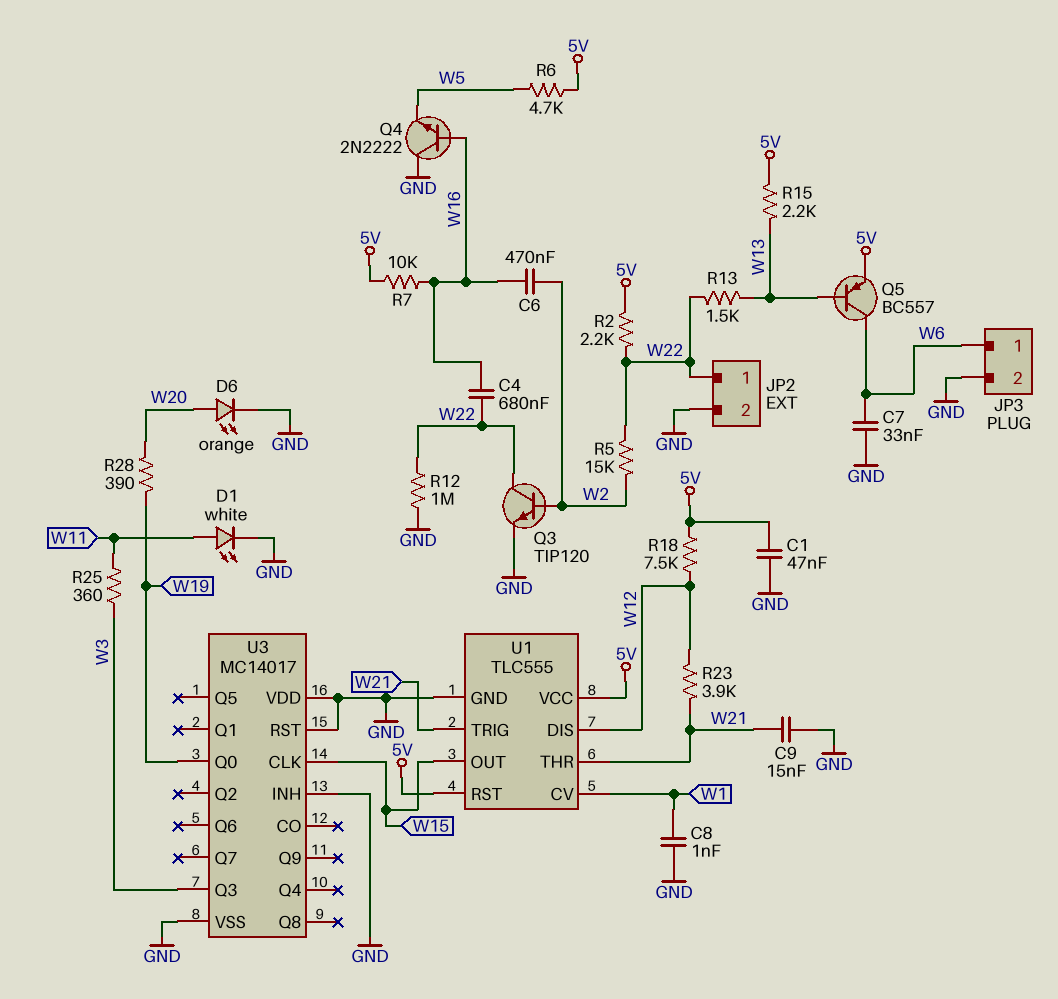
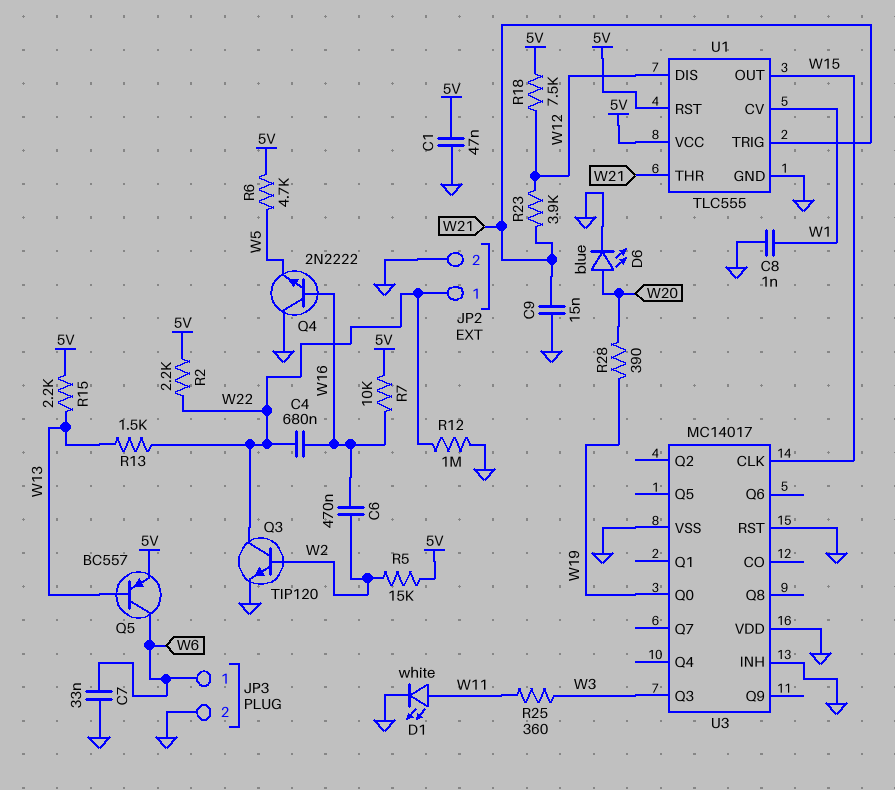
D6: LED orange (A W20, K GND) -> LED blue (A W20, K GND)
R5: 15k (W2, W22) -> 15k (5V, W2)

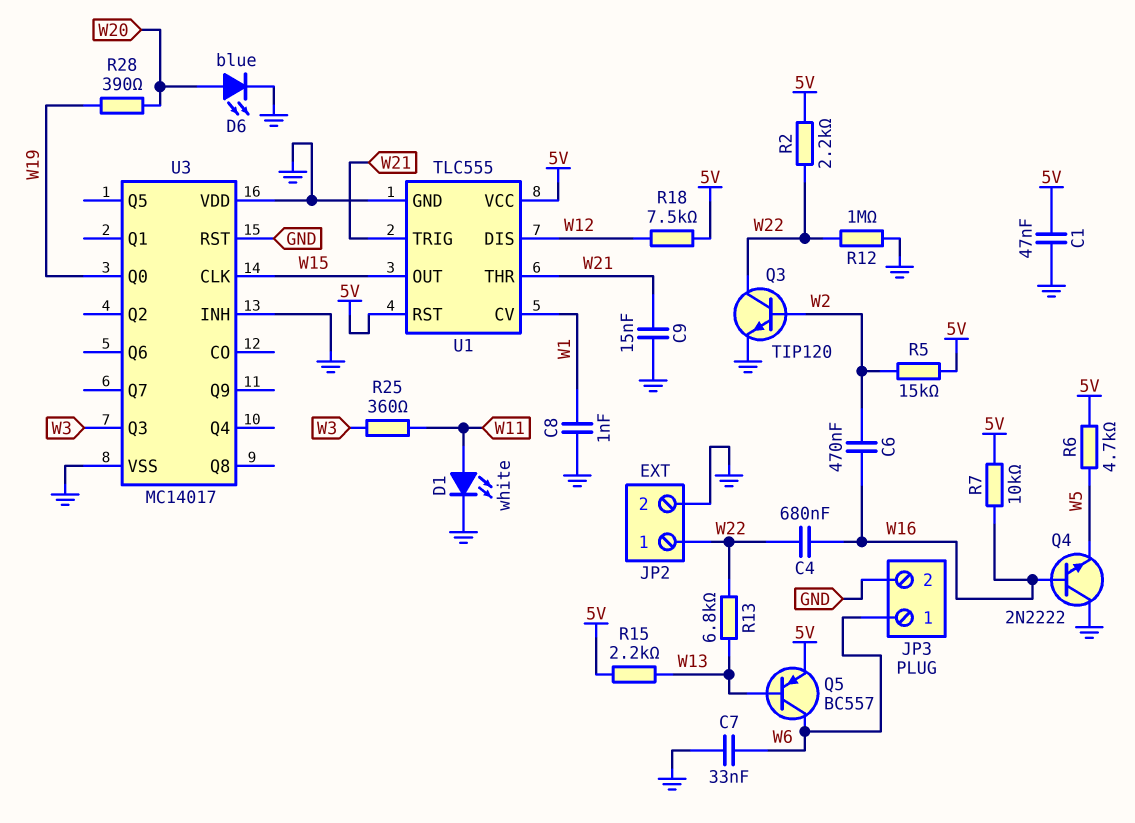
R13: 1.5k (W13, W22) -> 6.8k (W13, W22)
R23: 3.9k (W12, W21) -> none

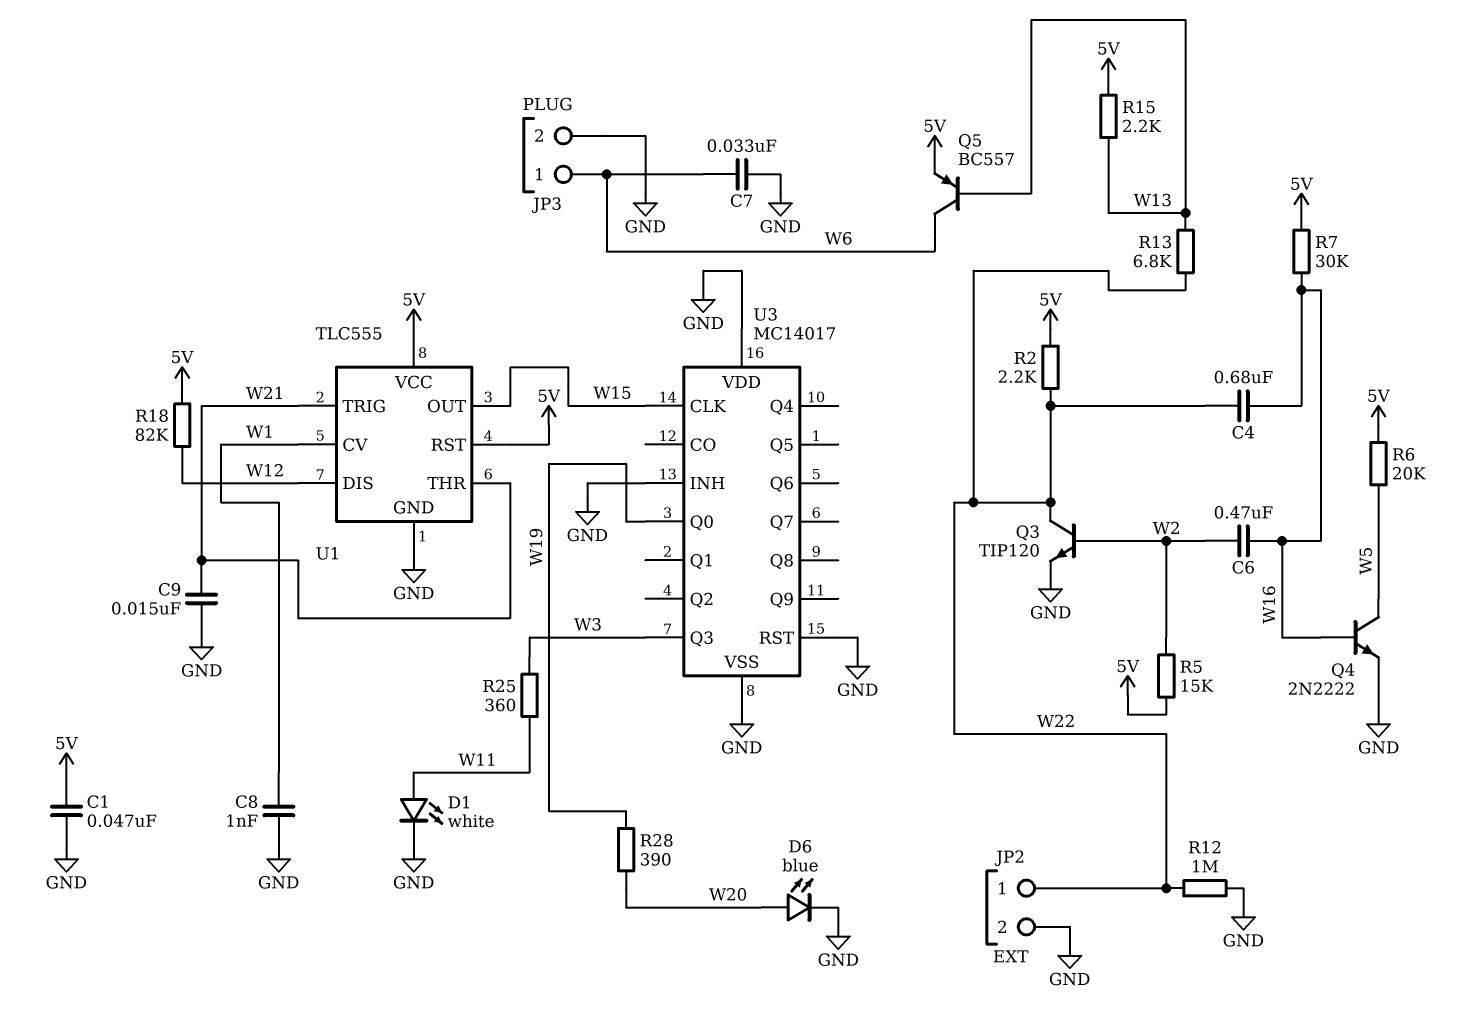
Q4: NPN 2N2222 (B W16, C GND, E W5) -> NPN 2N2222 (B W16, C W5, E GND)
R6: 4.7k (5V, W5) -> 20k (5V, W5)
R7: 10k (5V, W16) -> 30k (5V, W16)
R18: 7.5k (5V, W12) -> 82k (5V, W12)

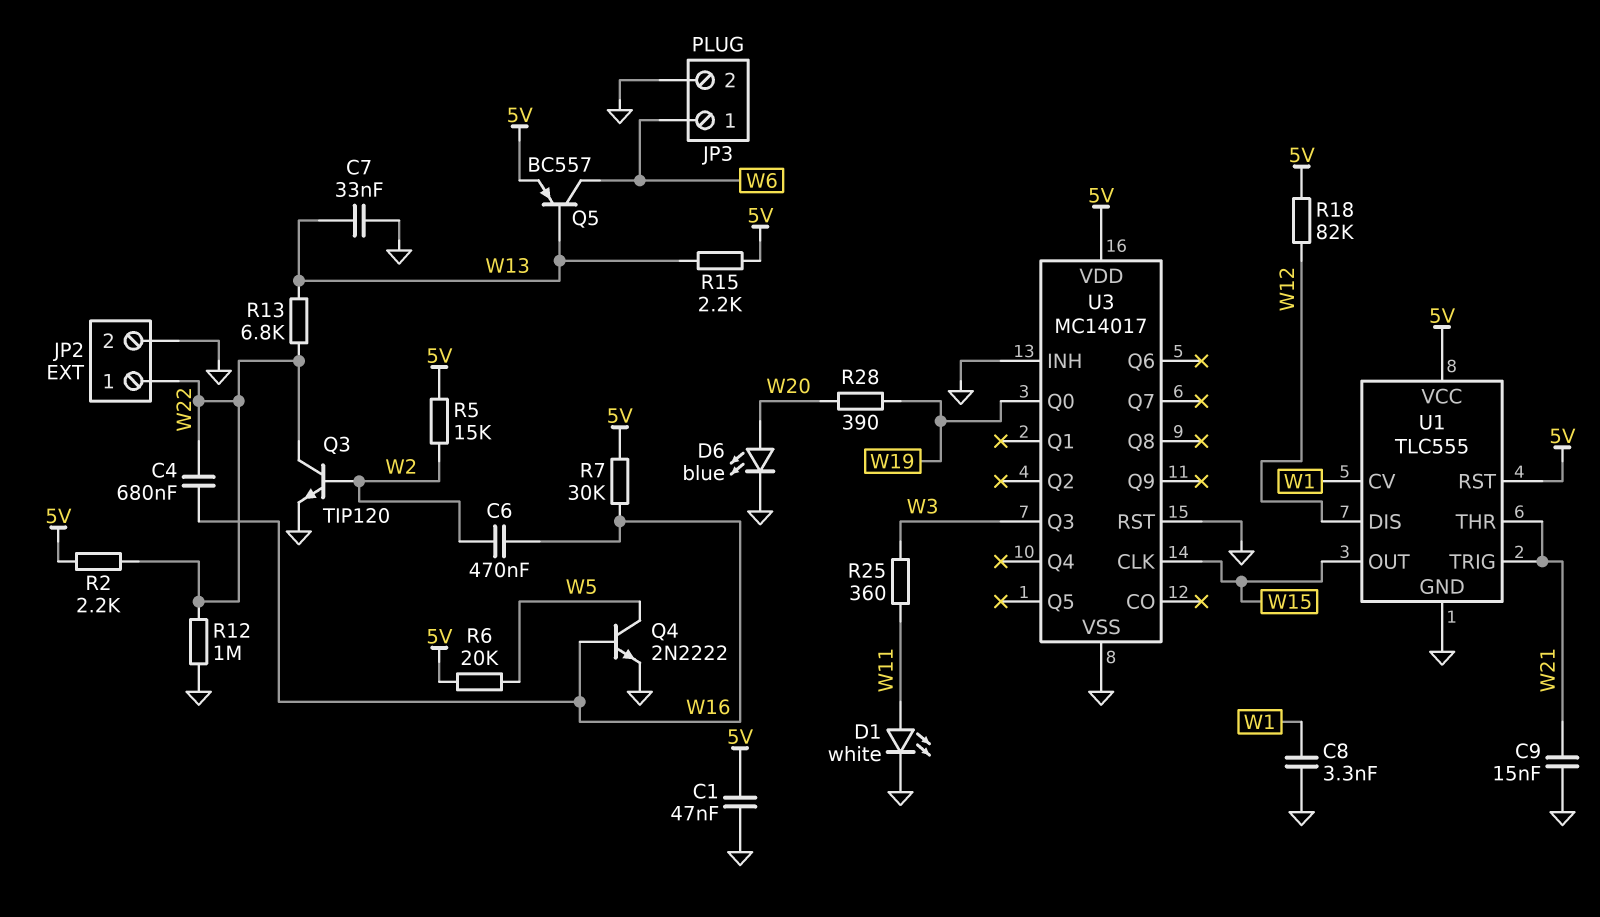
C7: 33nF (GND, W6) -> 33nF (GND, W13)
C8: 1nF (GND, W1) -> 3.3nF (GND, W1)
U3 pin VDD: GND -> 5V

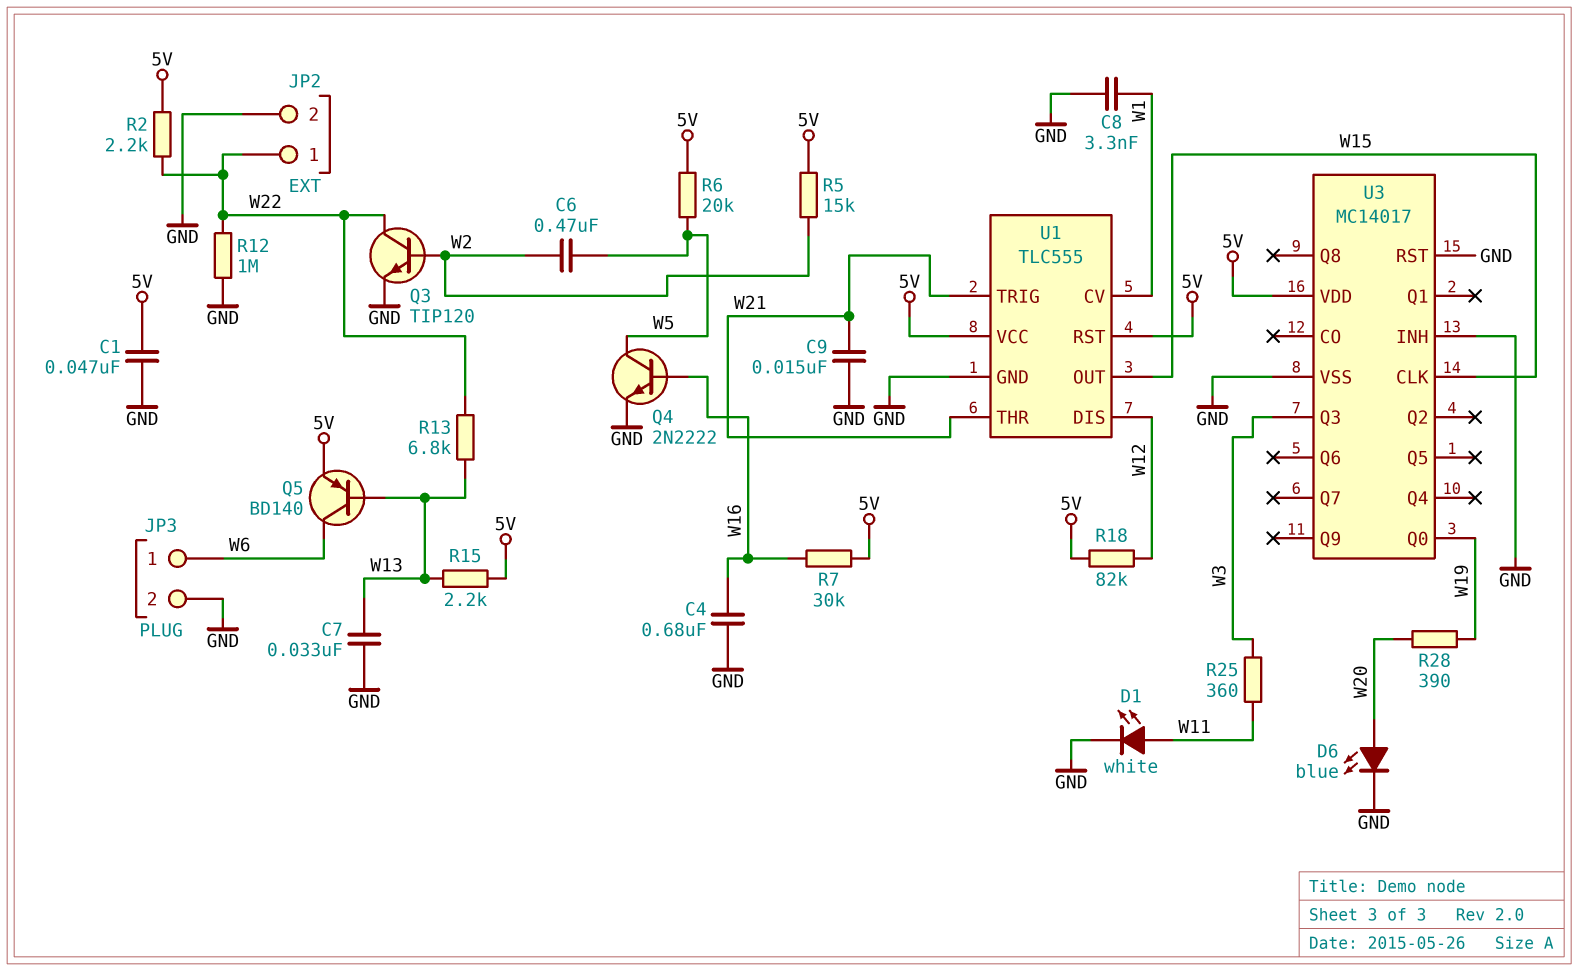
C4: 680nF (W16, W22) -> 680nF (GND, W16)
C6: 470nF (W2, W16) -> 470nF (W2, W5)
Q5: PNP BC557 (B W13, C W6, E 5V) -> PNP BD140 (B W13, C W6, E 5V)

